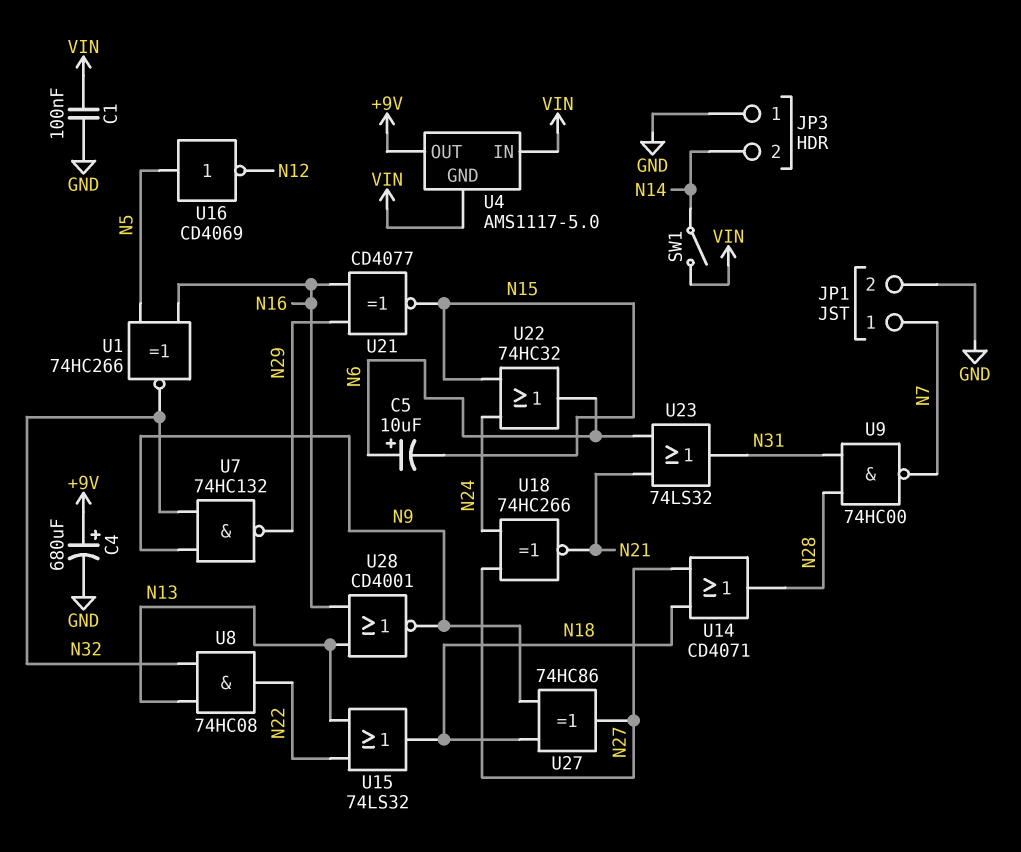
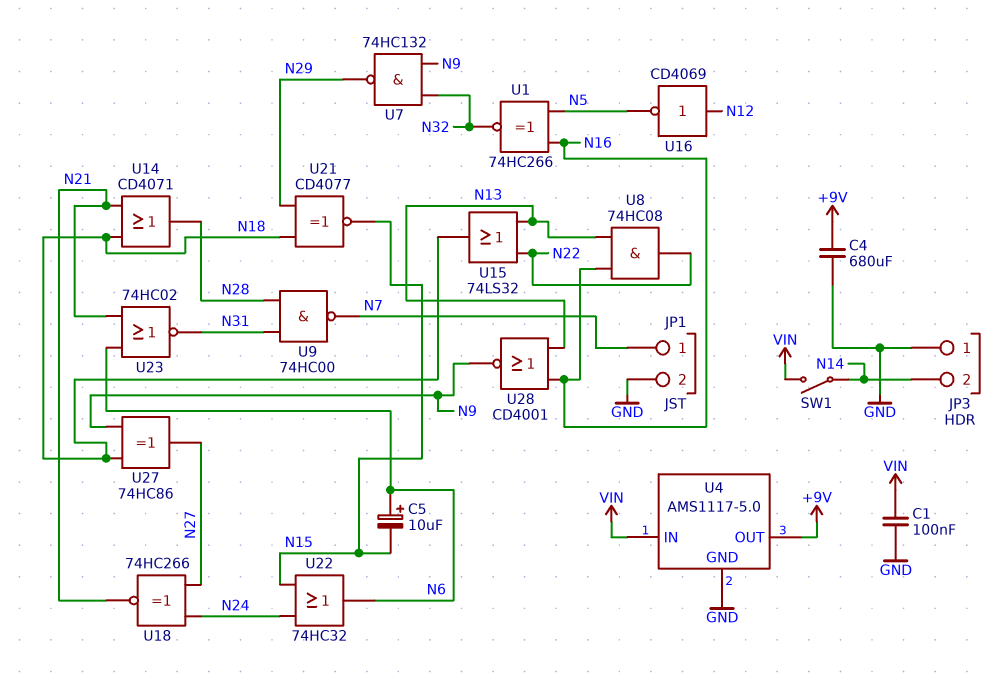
C4: 680uF (plus +9V, minus GND) -> 680uF (+9V, GND)
U4 pin GND: VIN -> GND
U8: AND 74HC08 (in N13, in N32, out N22) -> AND 74HC08 (in N13, in N16, out N22)
U14: OR CD4071 (in N18, in N27, out N28) -> OR CD4071 (in N18, in N21, out N28)
U16: NOT CD4069 (in N5, out N12) -> NOT CD4069 (in N12, out N5)
U21: XNOR CD4077 (in N16, in N29, out N15) -> XNOR CD4077 (in N18, in N29, out N15)
U23: OR 74LS32 (in N6, in N21, out N31) -> NOR 74HC02 (in N6, in N21, out N31)

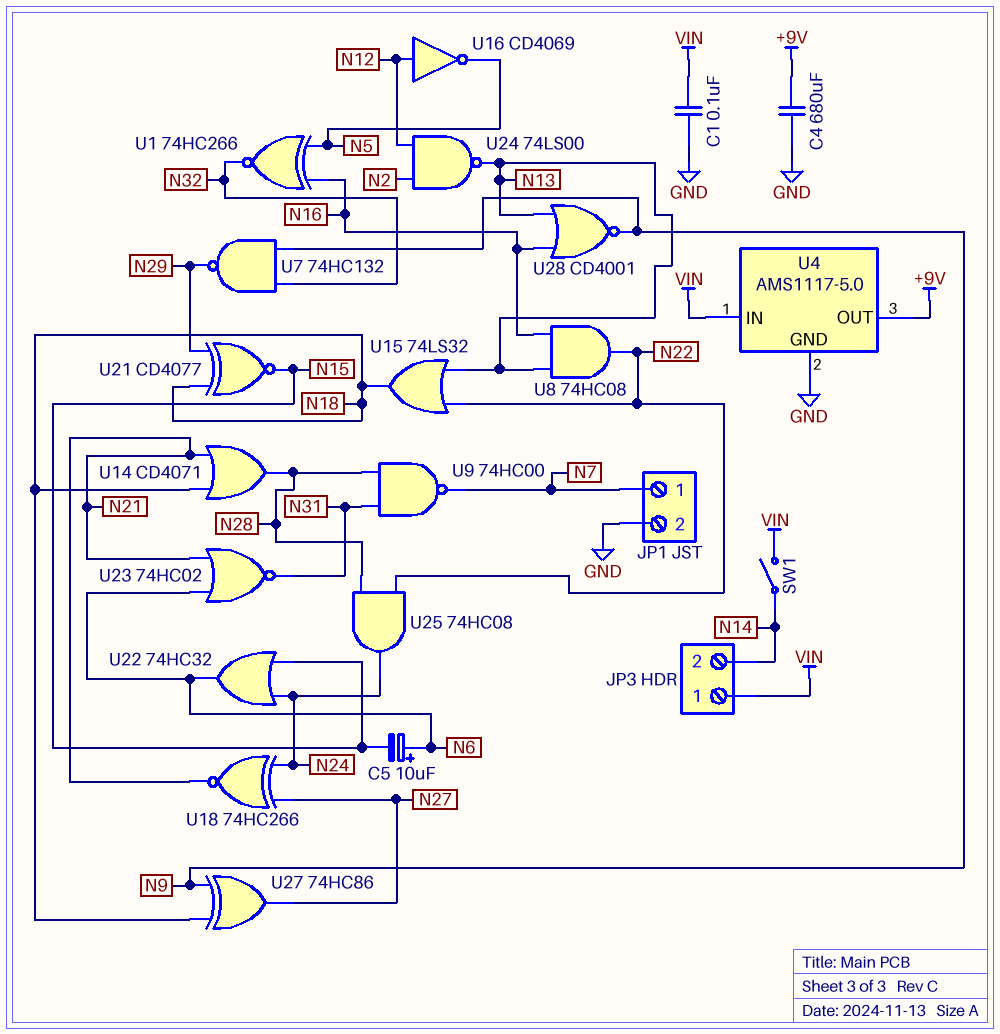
JP3 pin 1: GND -> VIN
U24: none -> NAND 74LS00 (in N2, in N12, out N13)
U25: none -> AND 74HC08 (in N22, in N28, out N24)

